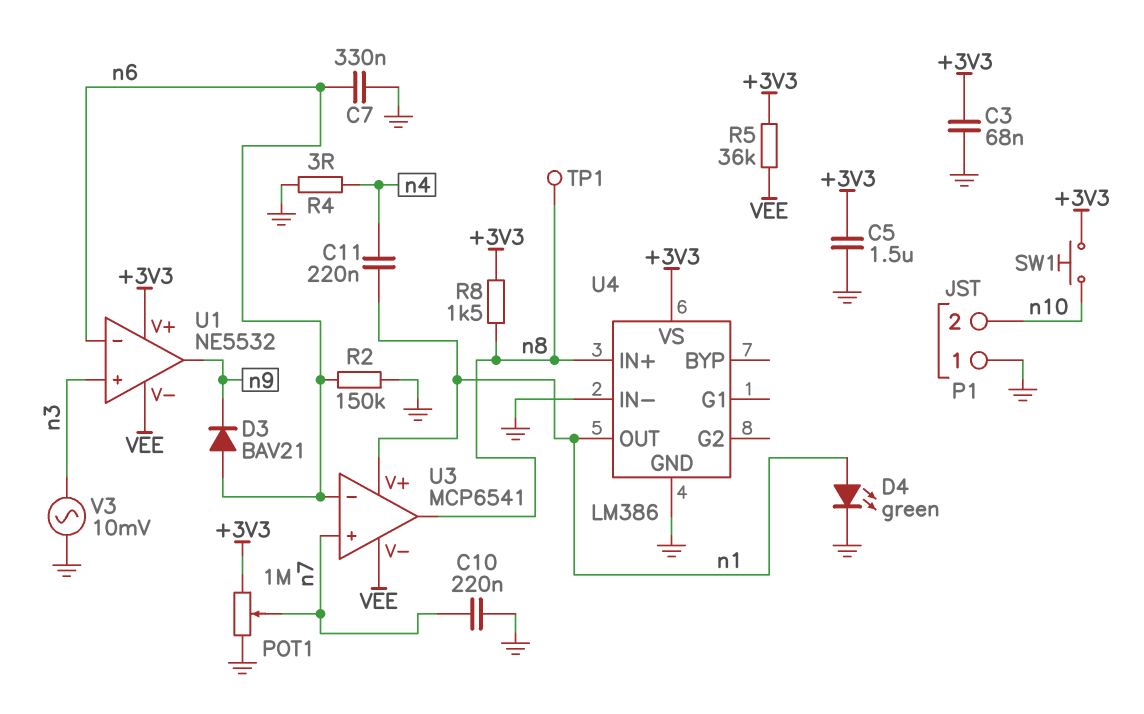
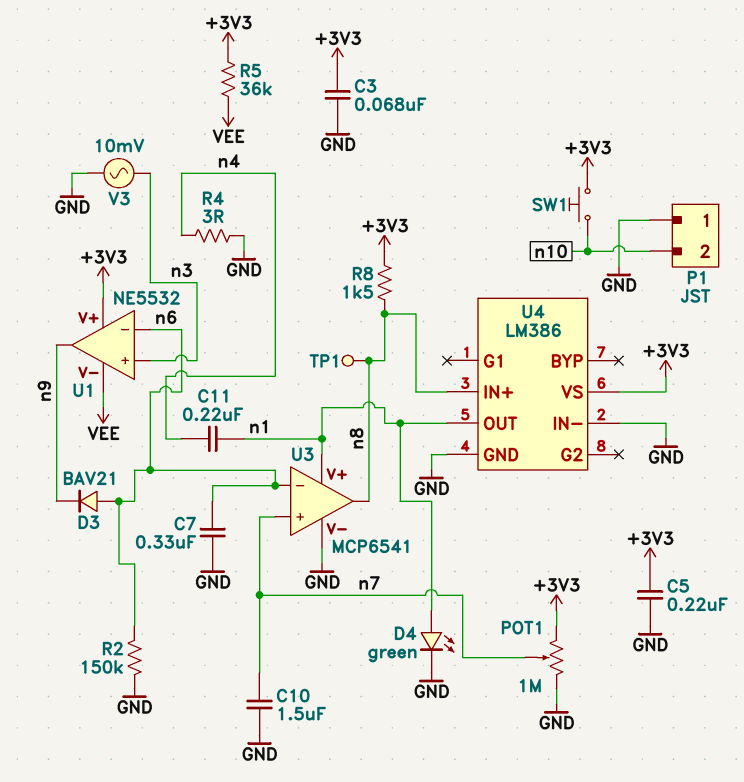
C5: 1.5uF (+3V3, GND) -> 220nF (+3V3, GND)
C10: 220nF (GND, n7) -> 1.5uF (GND, n7)
U3 pin V-: VEE -> GND

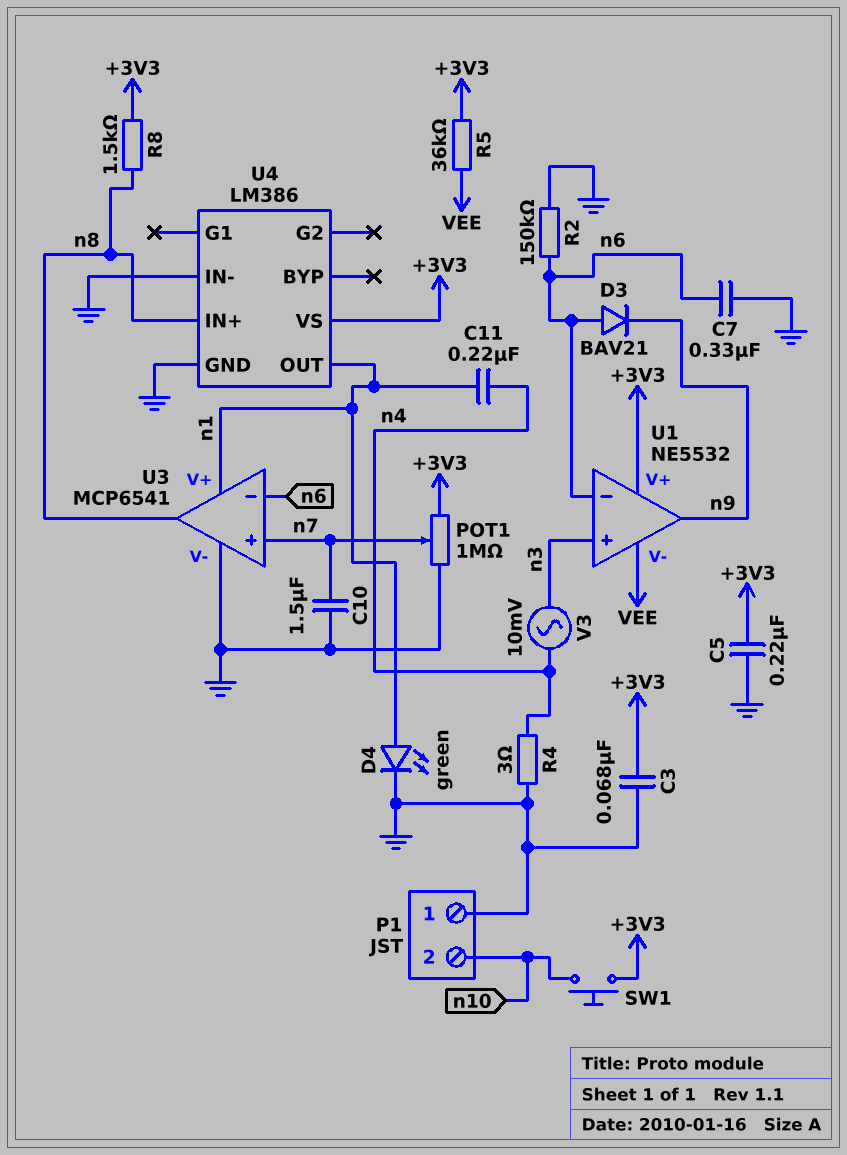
TP1: test point (n8) -> none
V3: AC 10mV (GND, n3) -> AC 10mV (n3, n4)

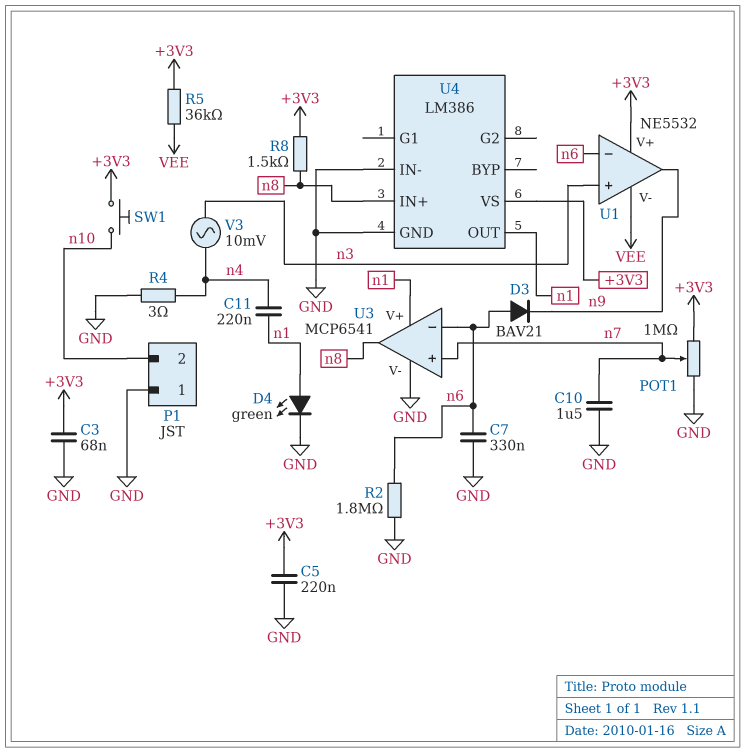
R2: 150k (GND, n6) -> 1.8M (GND, n6)

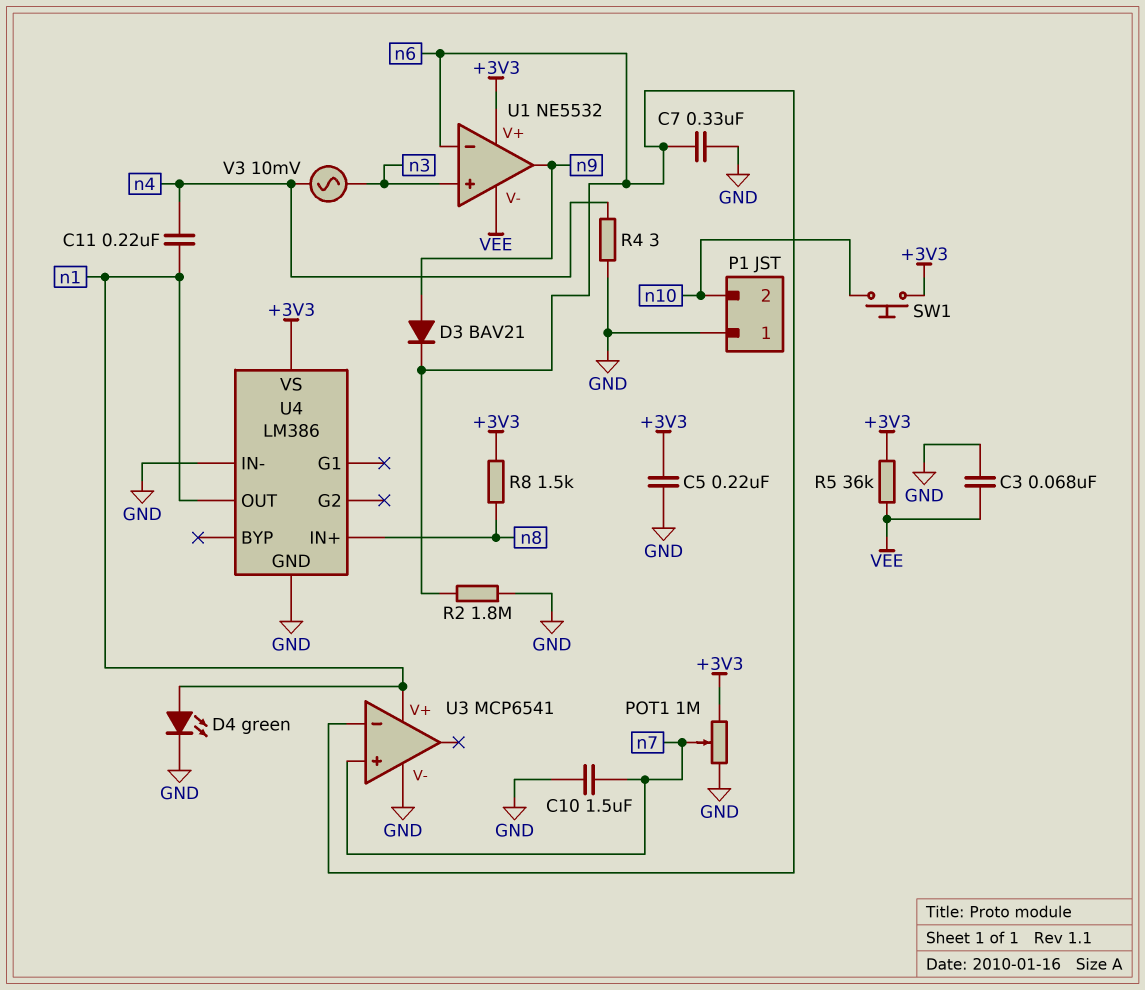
C3: 68nF (+3V3, GND) -> 68nF (GND, VEE)
D3: diode BAV21 (A n6, K n9) -> diode BAV21 (A n9, K n6)
U3 pin out: n8 -> none

